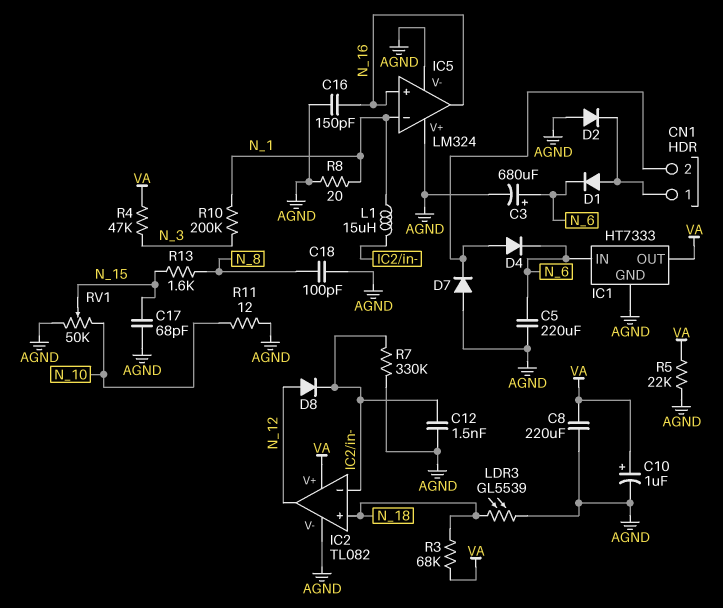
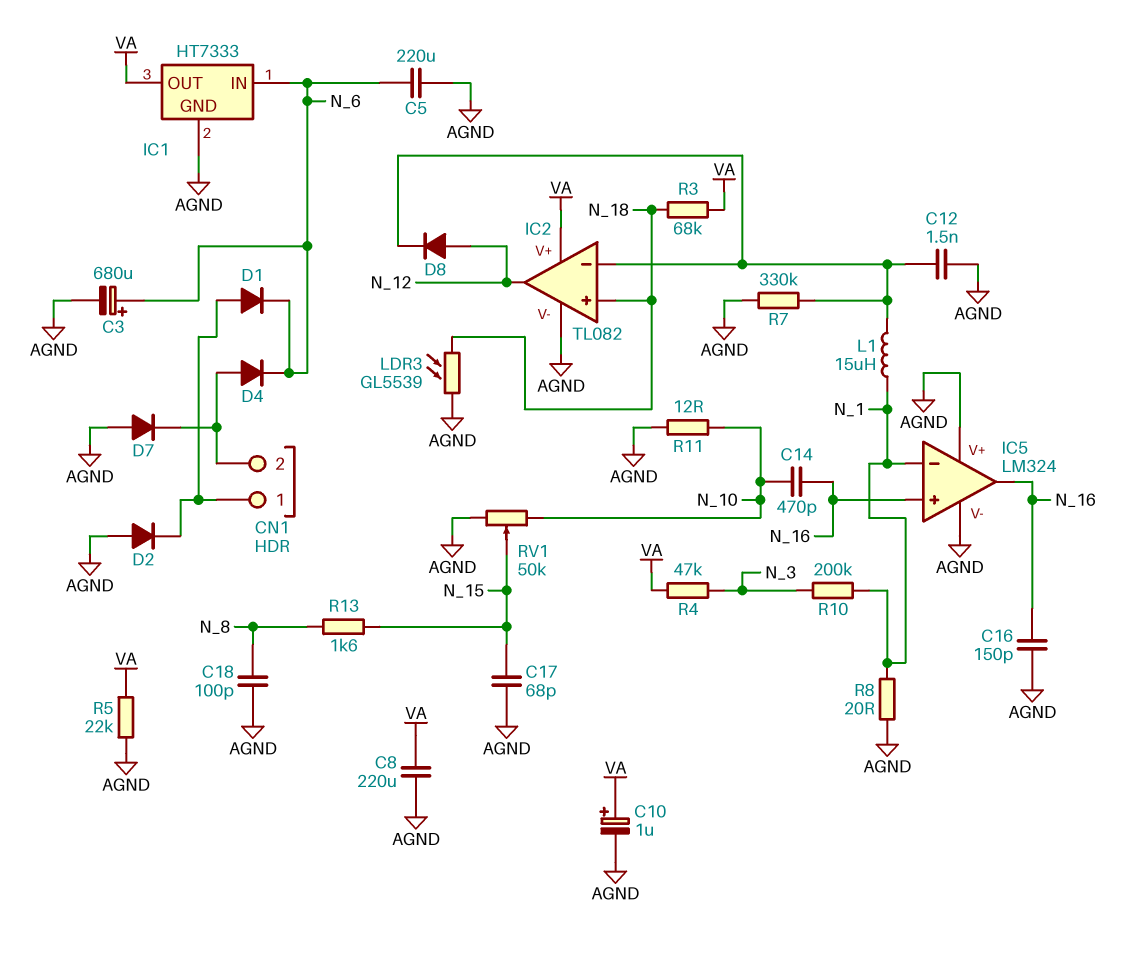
C14: none -> 470pF (N_10, N_16)

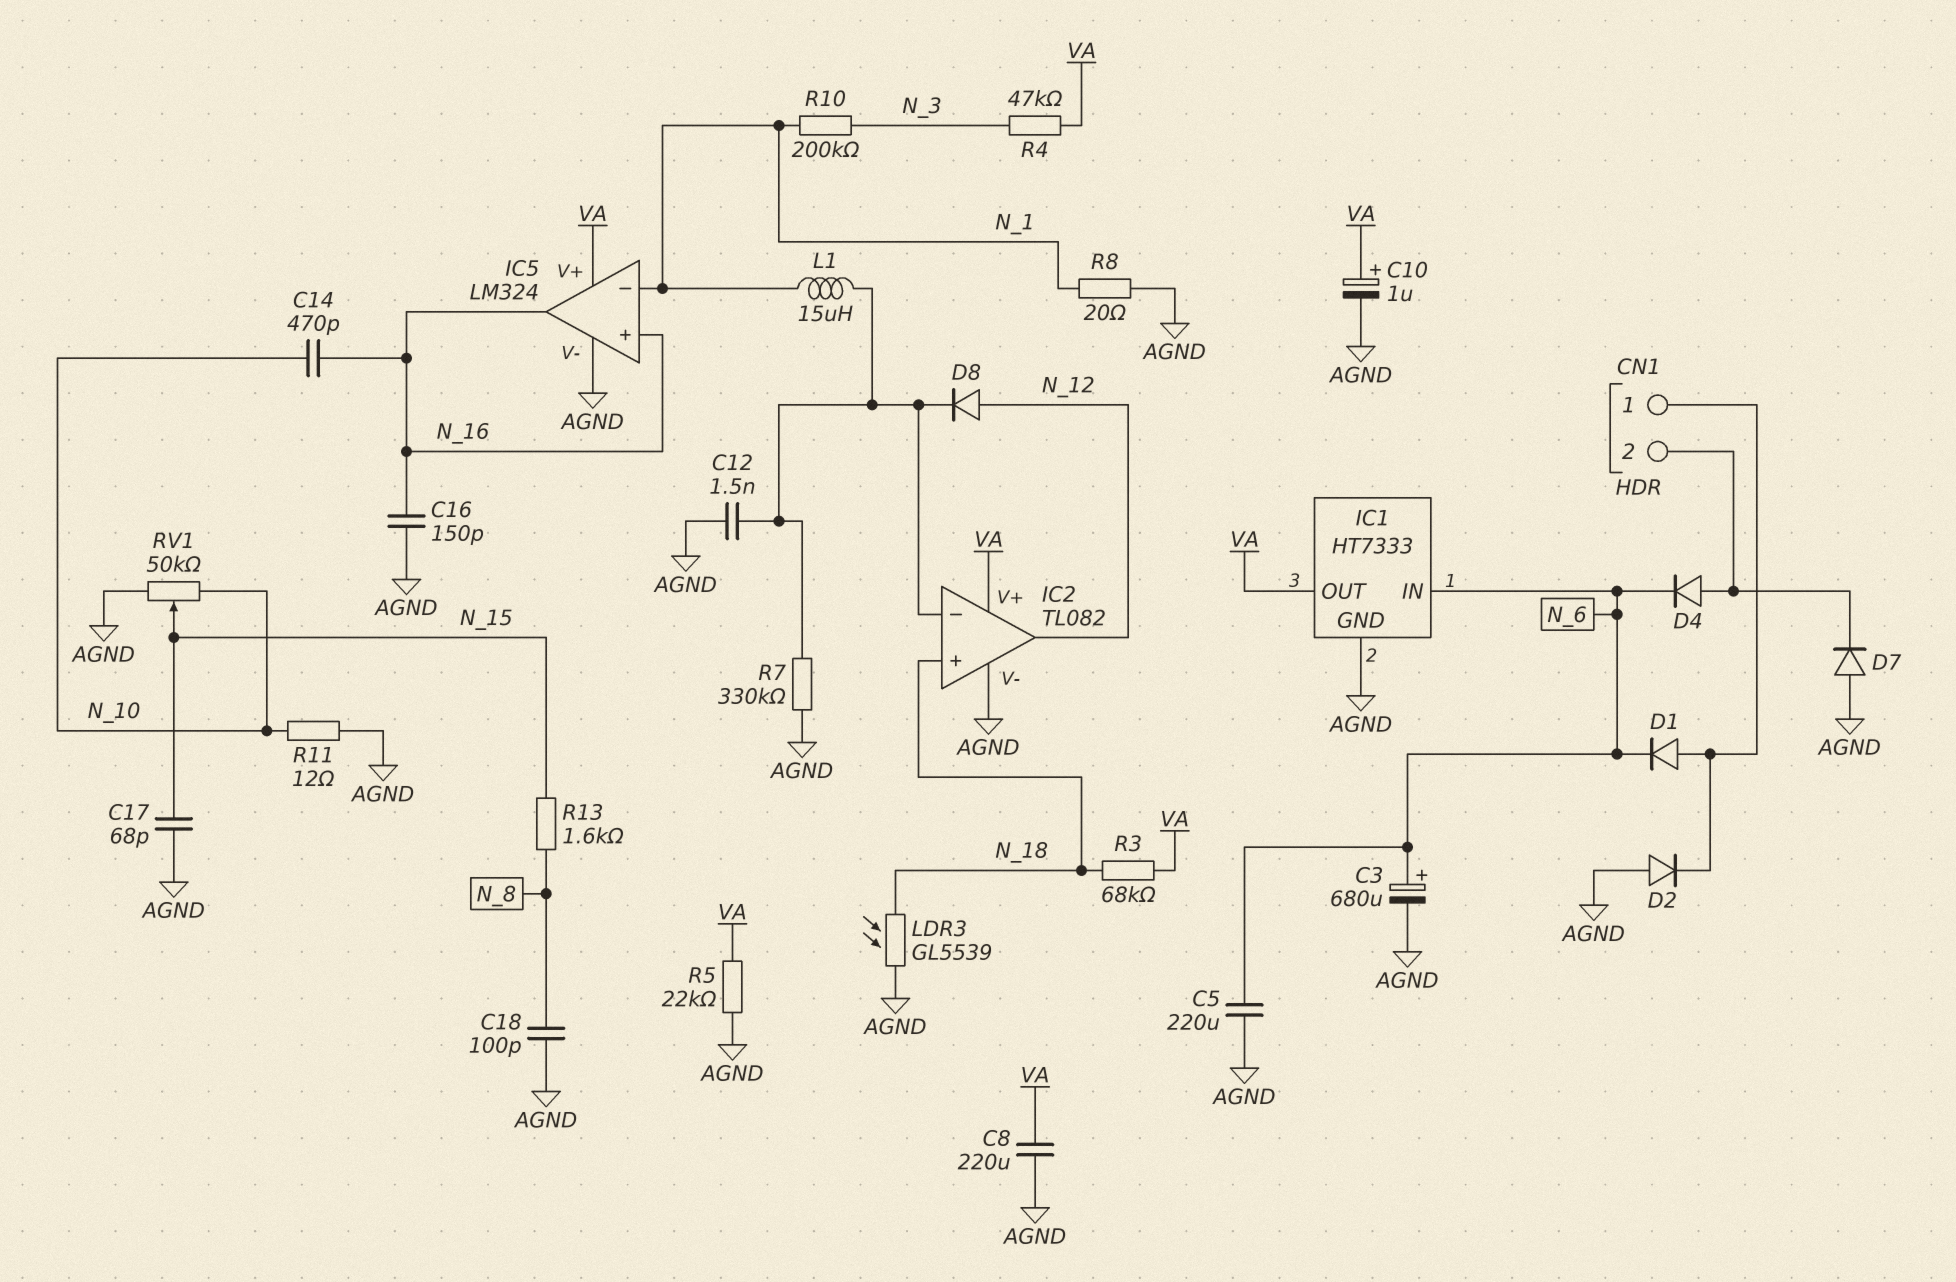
IC5 pin V+: AGND -> VA

